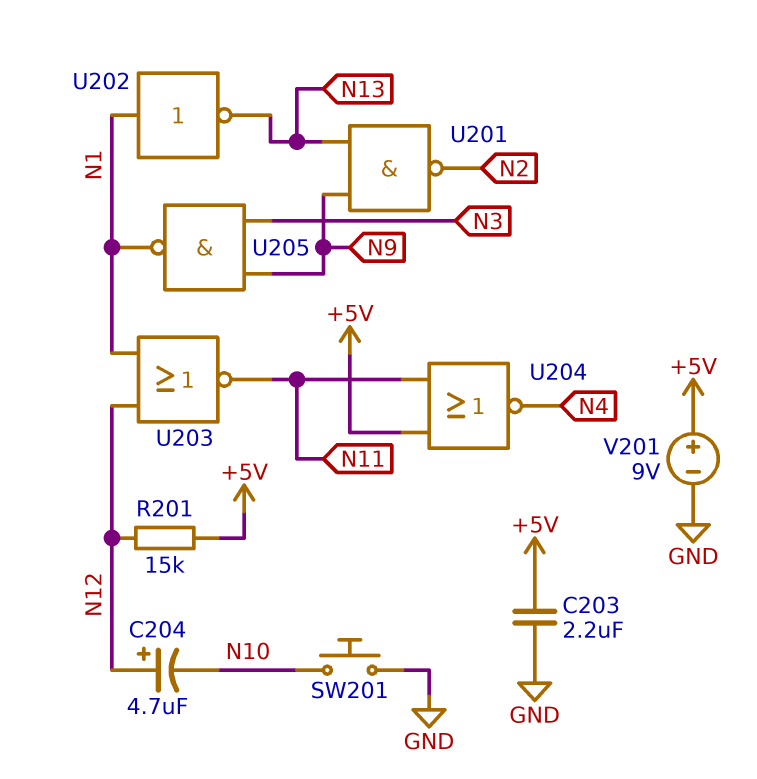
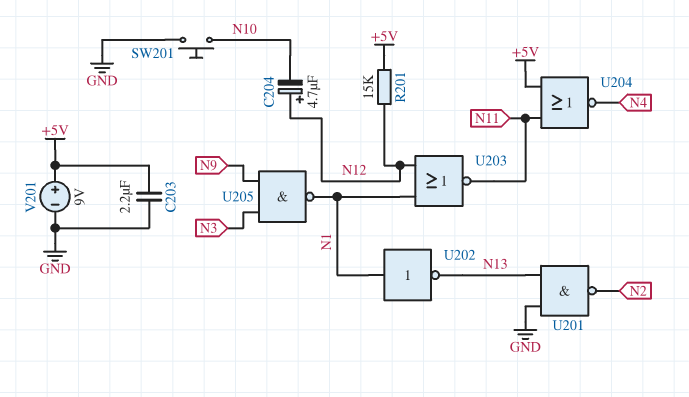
U201: NAND (in N9, in N13, out N2) -> NAND (in GND, in N13, out N2)

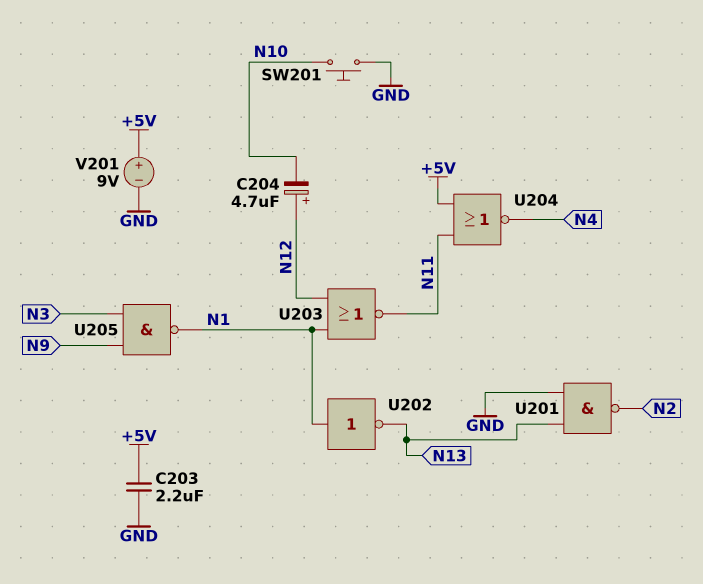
R201: 15k (+5V, N12) -> none

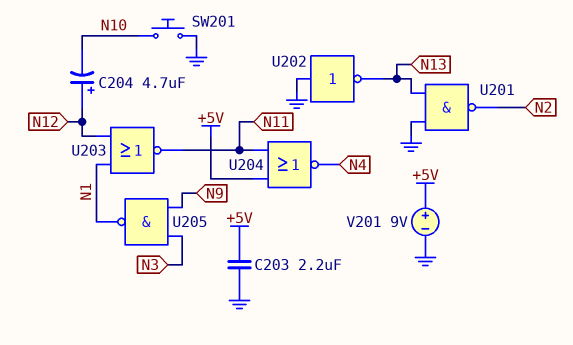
U202: NOT (in N1, out N13) -> NOT (in GND, out N13)

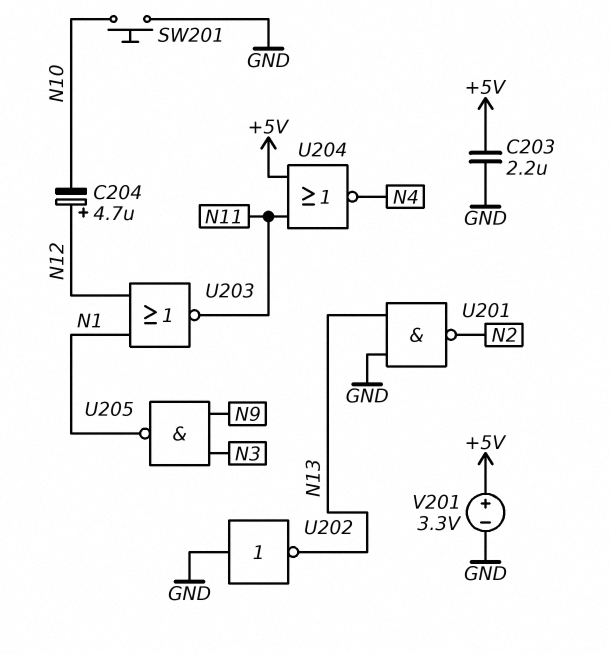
V201: 9V (plus +5V, minus GND) -> 3.3V (plus +5V, minus GND)

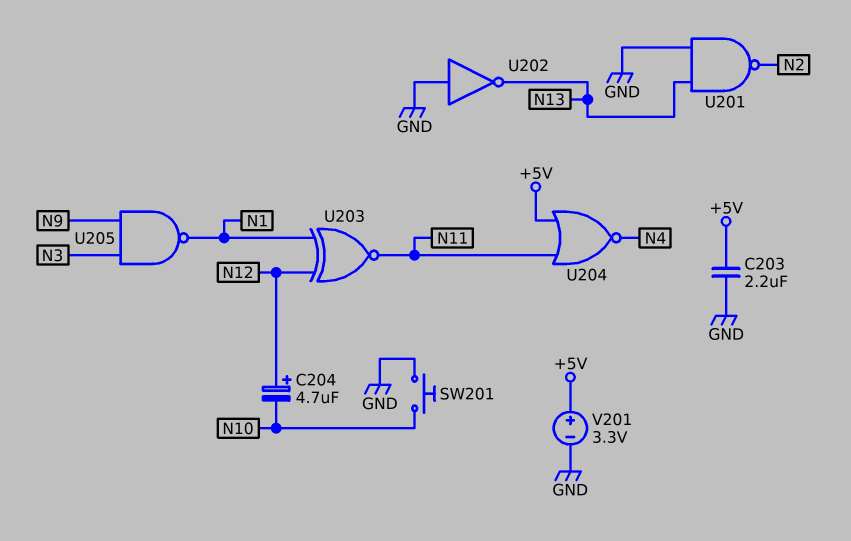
U203: NOR (in N1, in N12, out N11) -> XNOR (in N1, in N12, out N11)

